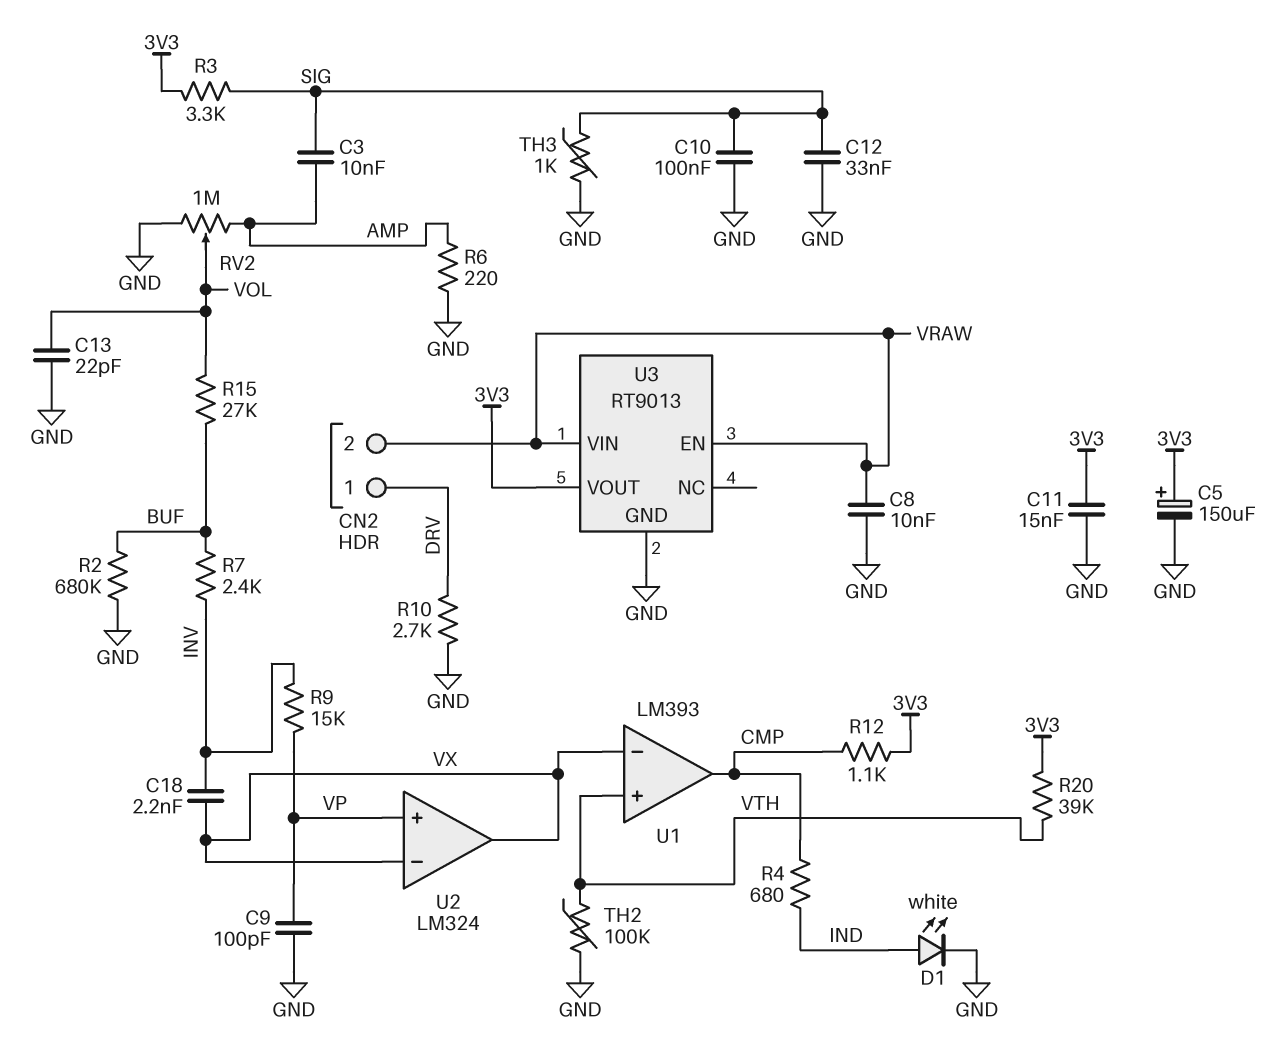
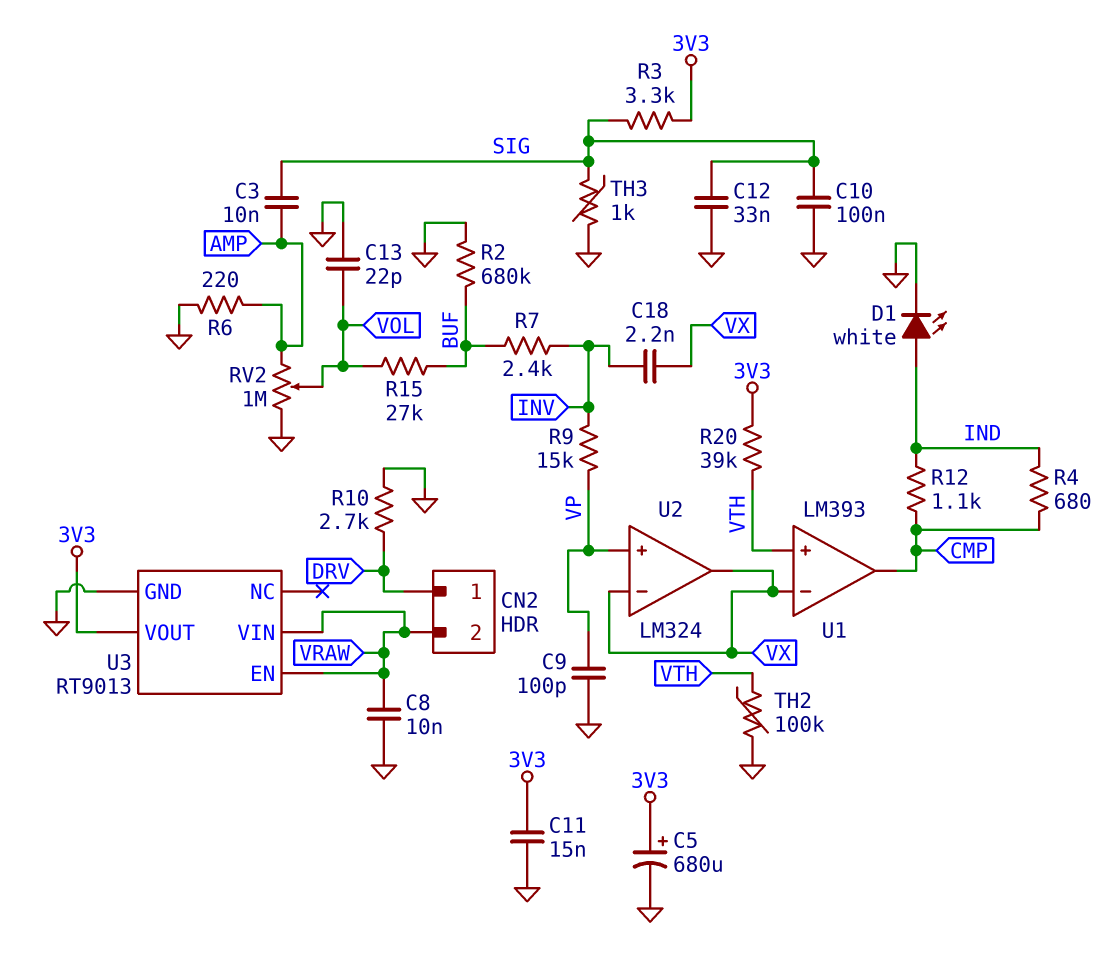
C5: 150uF (plus 3V3, minus GND) -> 680uF (plus 3V3, minus GND)
R12: 1.1k (3V3, CMP) -> 1.1k (CMP, IND)

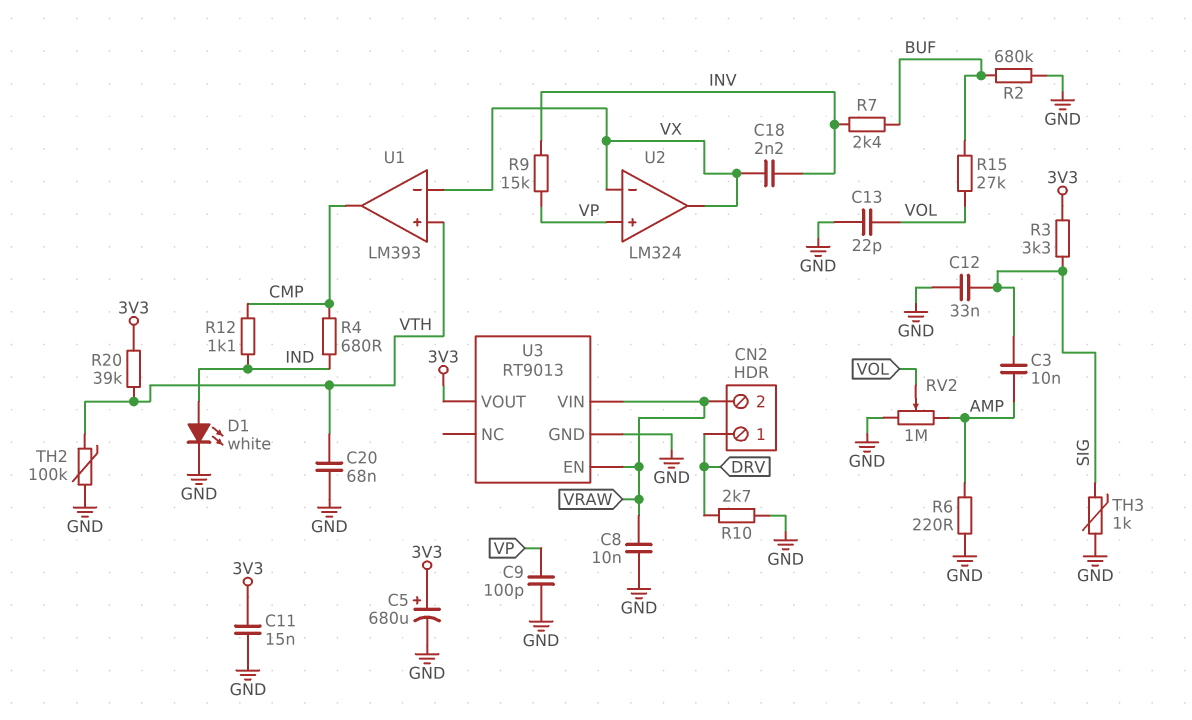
C10: 100nF (GND, SIG) -> none
C20: none -> 68nF (GND, VTH)

